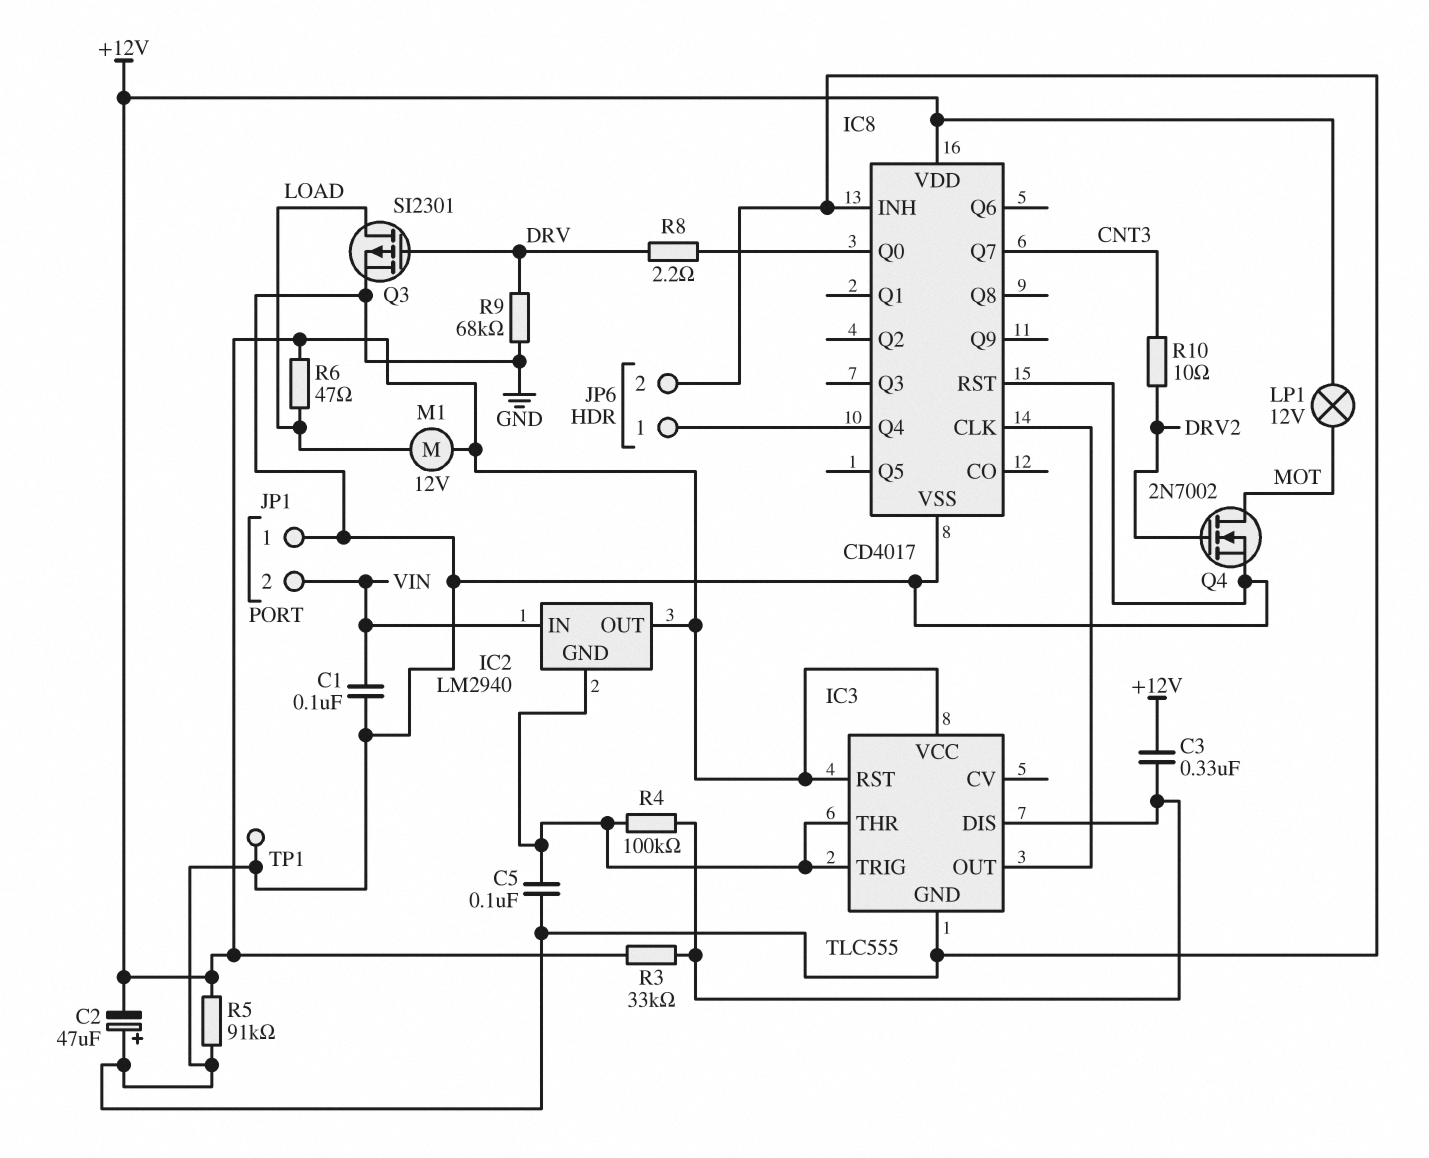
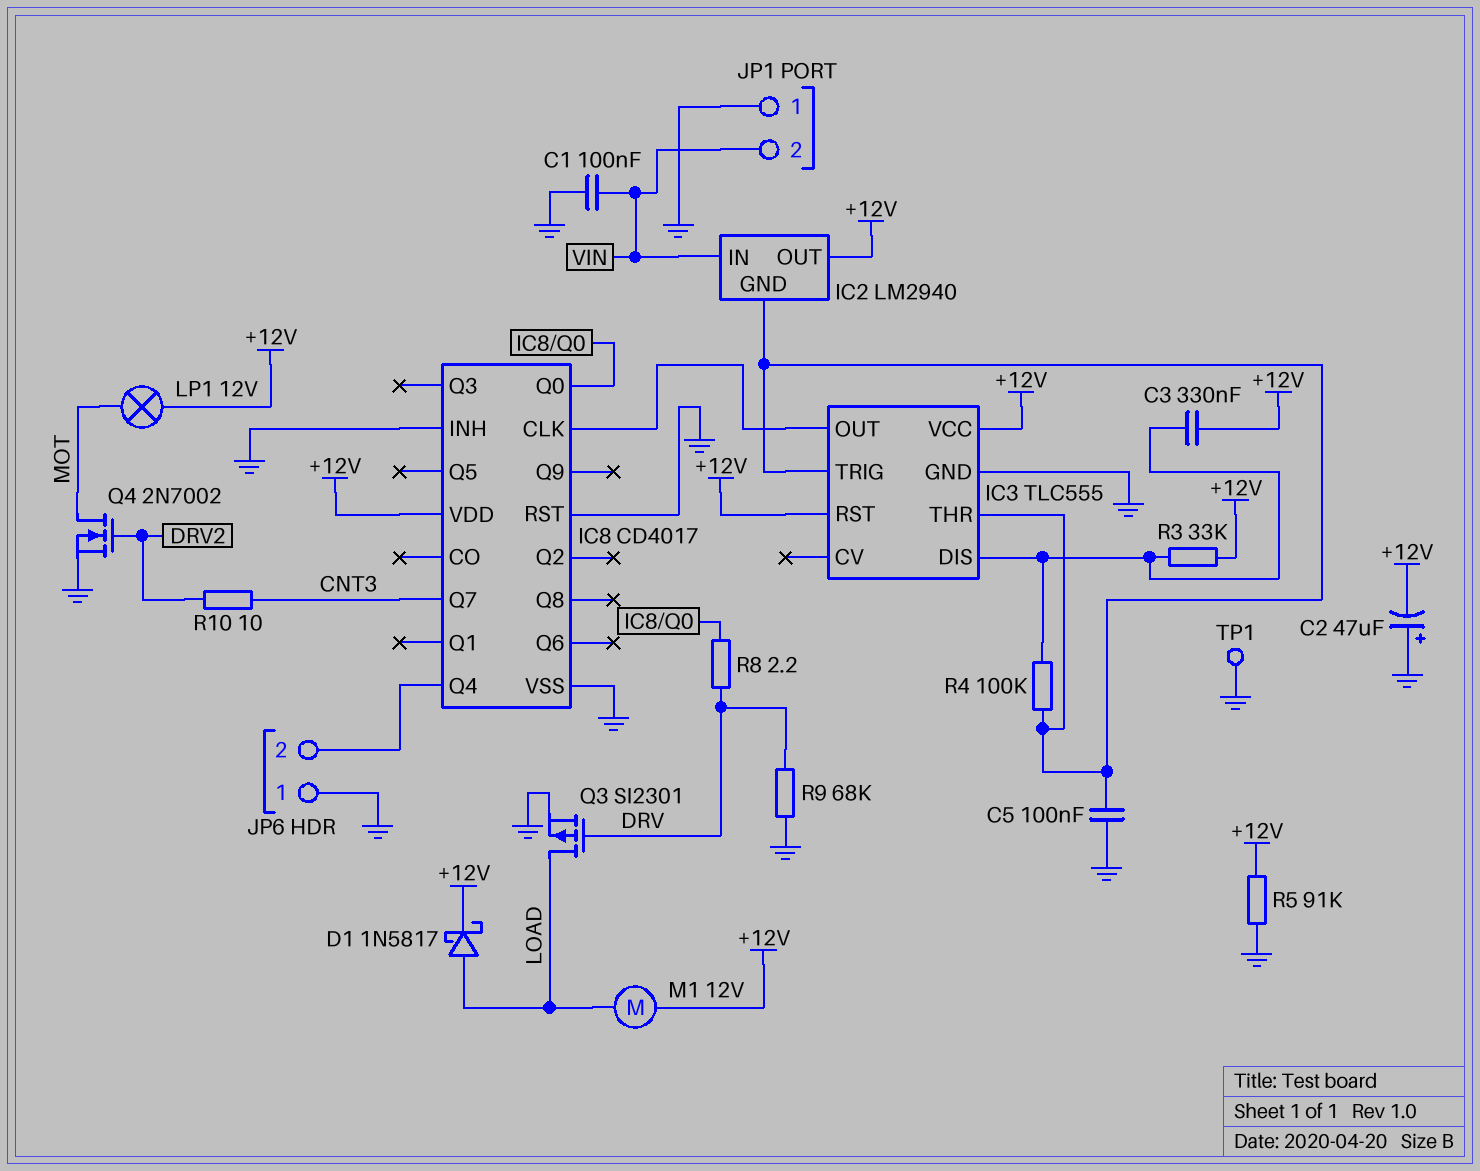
D1: none -> schottky 1N5817 (A LOAD, K +12V)
JP6 pin 1: IC8/Q4 -> GND
JP6 pin 2: GND -> IC8/Q4
R6: 47 (+12V, LOAD) -> none

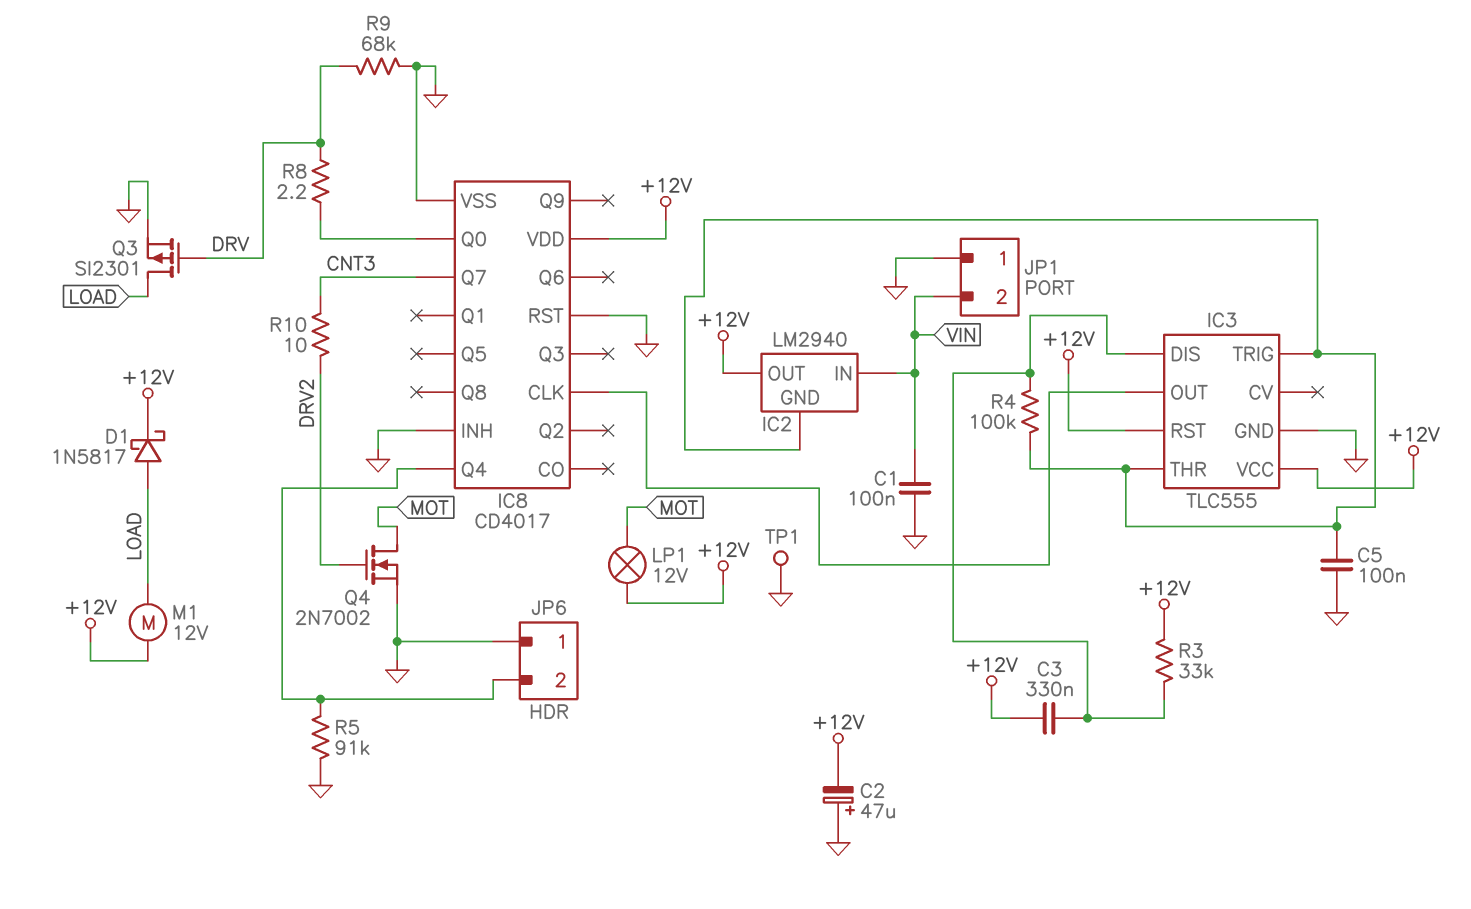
R5: 91k (+12V, GND) -> 91k (GND, IC8/Q4)

